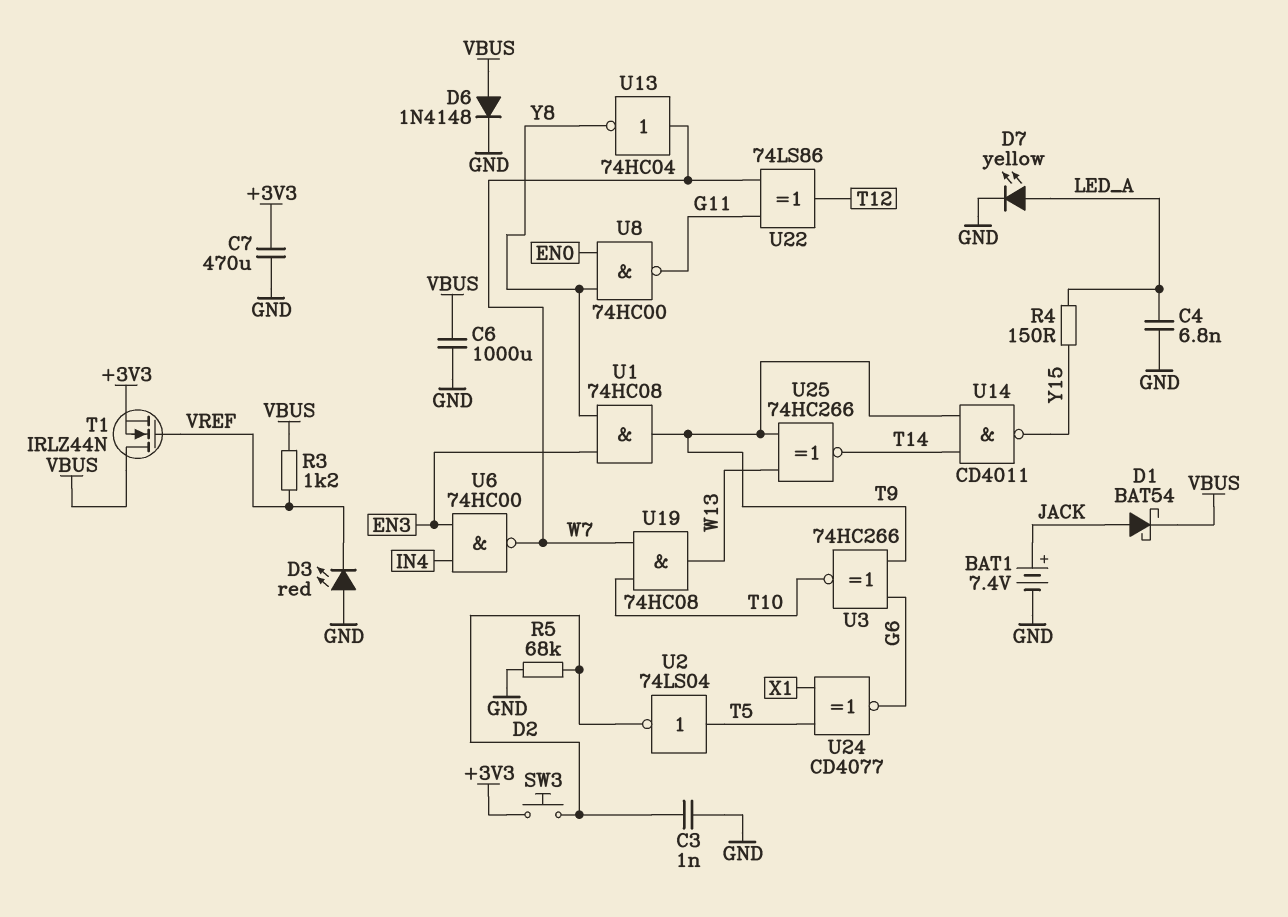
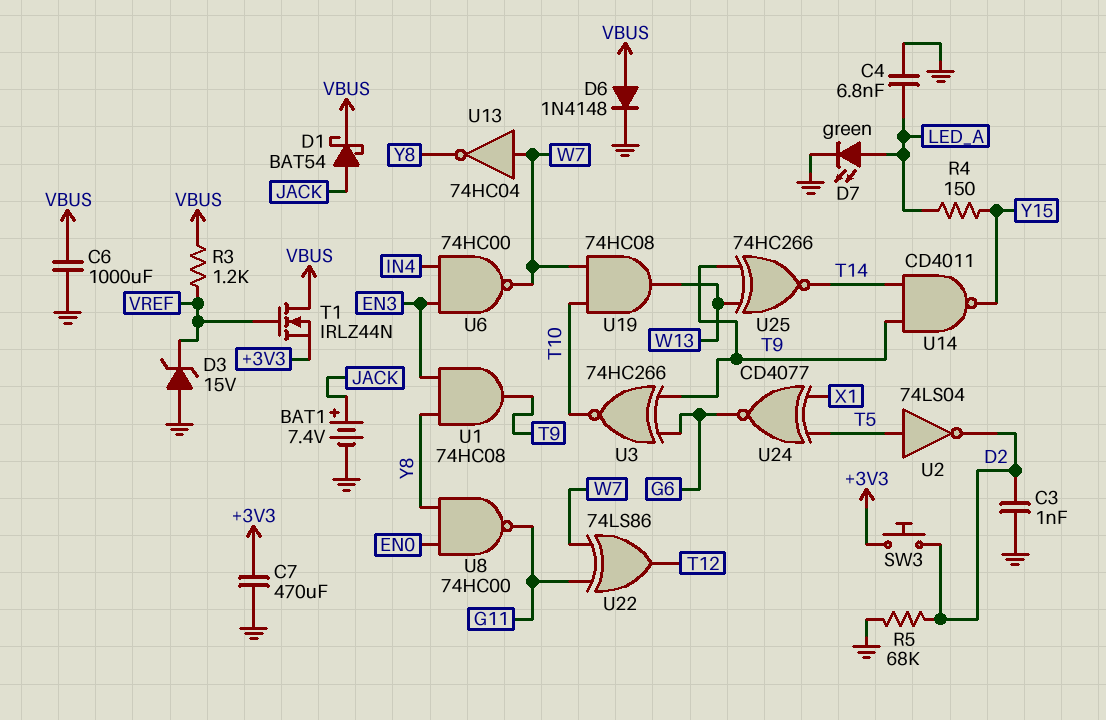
D3: LED red (A GND, K VREF) -> zener 15V (A GND, K VREF)
D7: LED yellow (A LED_A, K GND) -> LED green (A LED_A, K GND)

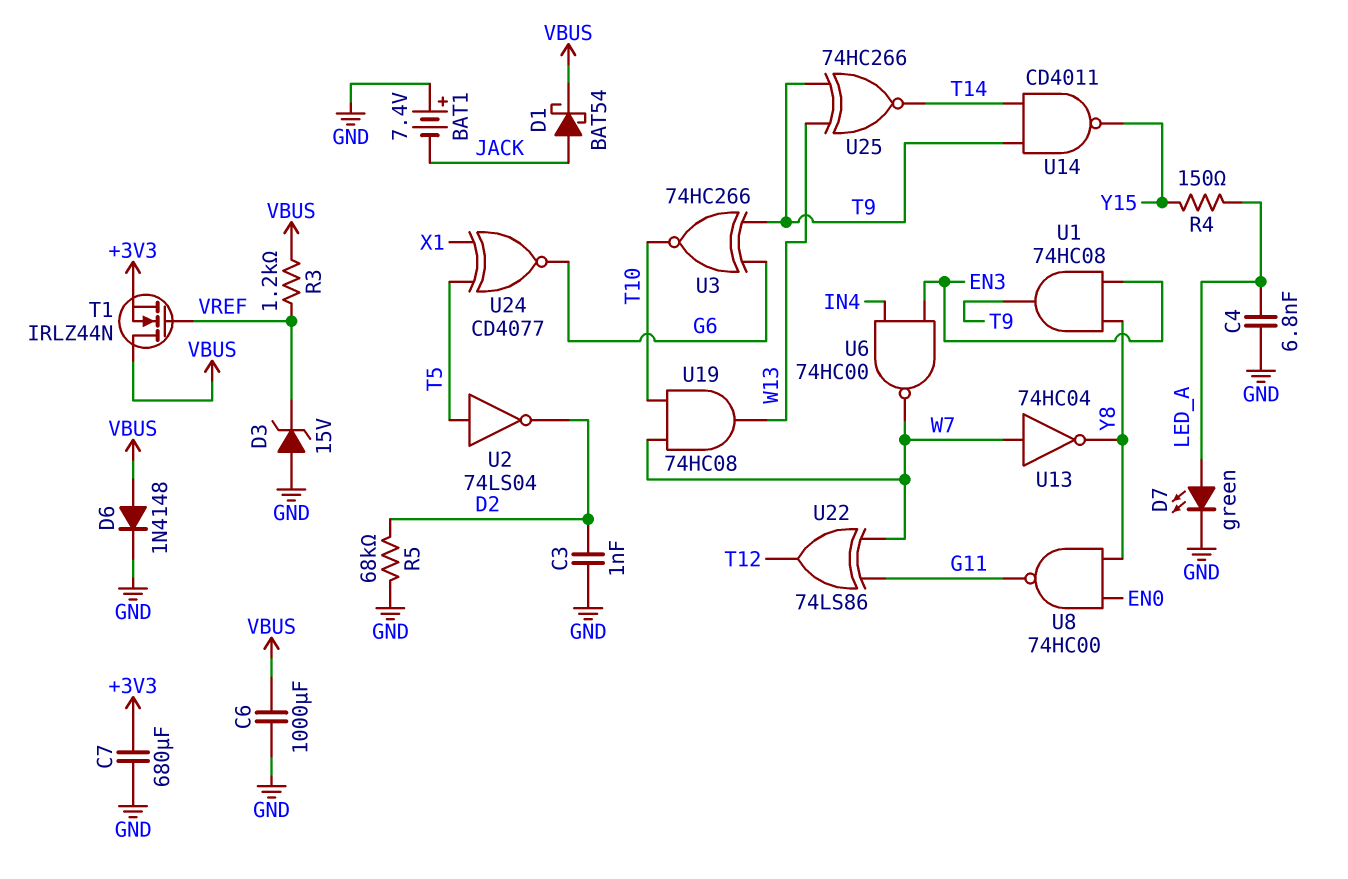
BAT1: 7.4V (plus JACK, minus GND) -> 7.4V (plus GND, minus JACK)
C7: 470uF (+3V3, GND) -> 680uF (+3V3, GND)
SW3: button (+3V3, D2) -> none

